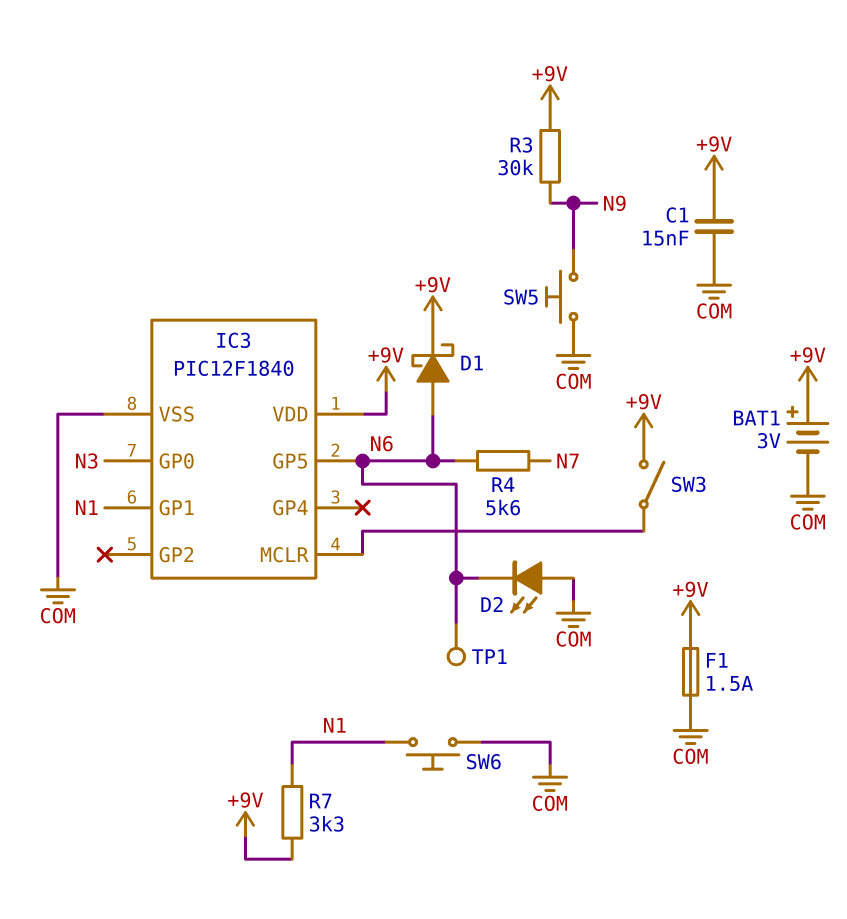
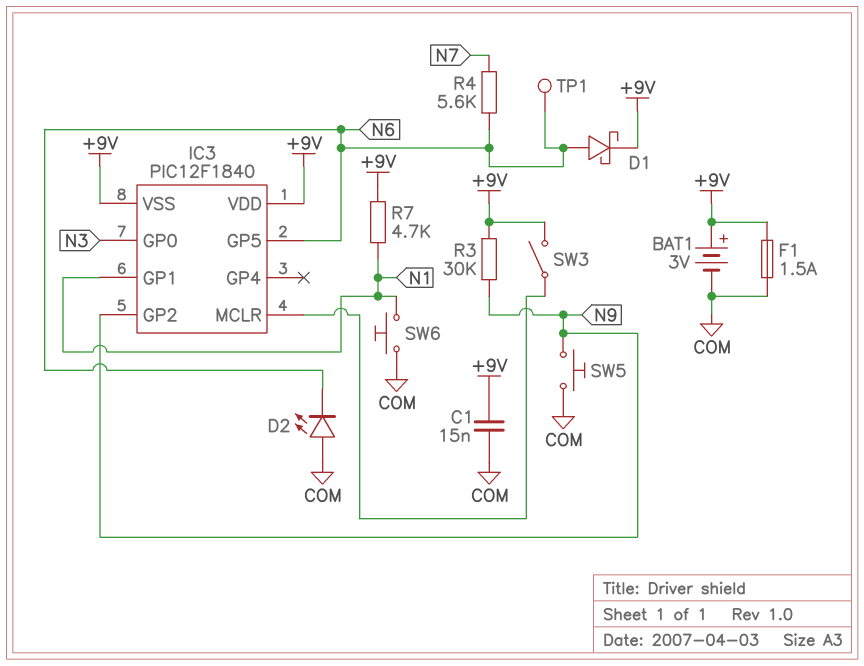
IC3 pin GP2: none -> N9
IC3 pin VSS: COM -> +9V
R7: 3.3k (+9V, N1) -> 4.7k (+9V, N1)

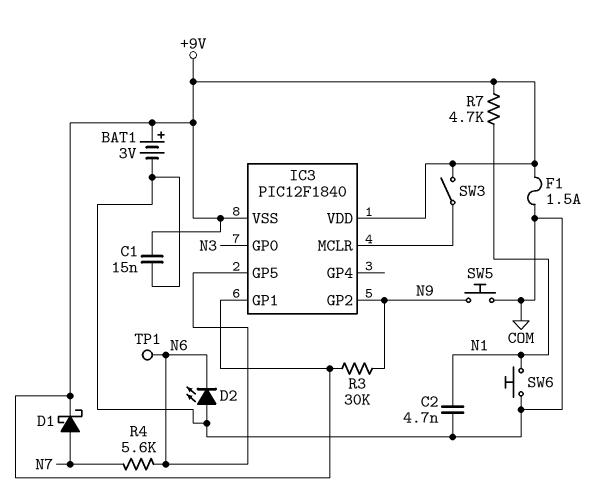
C2: none -> 4.7nF (COM, N1)
D1: schottky (A N6, K +9V) -> schottky (A N7, K +9V)
IC3 pin GP1: N1 -> +9V

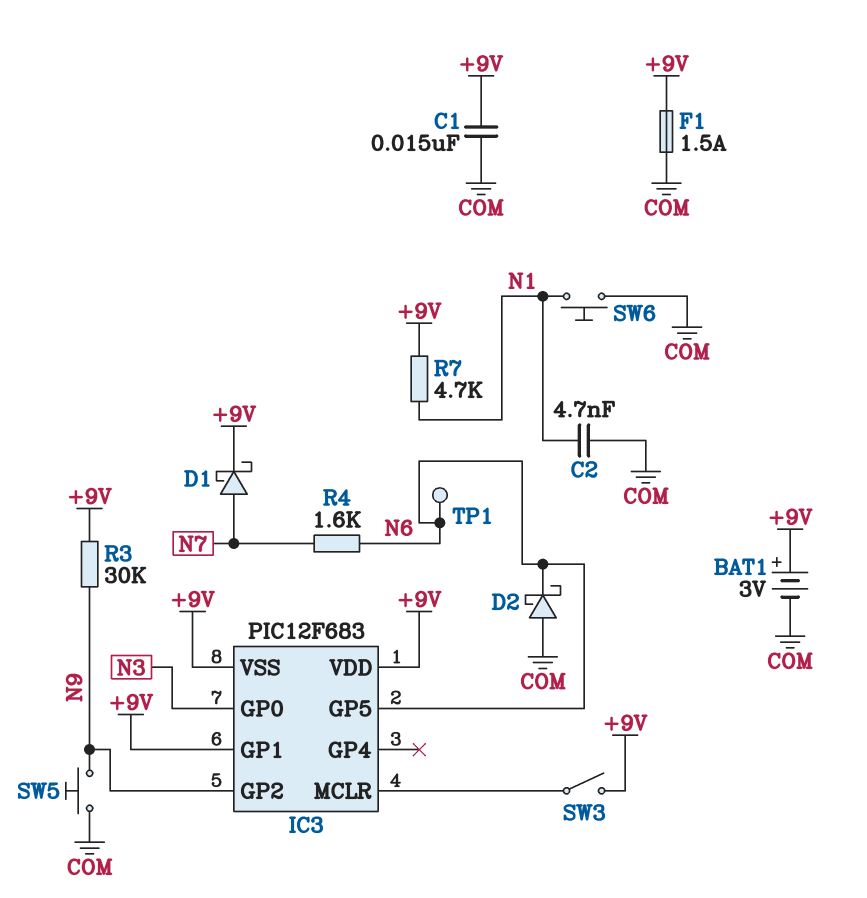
D2: LED (A COM, K N6) -> schottky (A COM, K N6)
IC3: PIC12F1840 -> PIC12F683
R4: 5.6k (N6, N7) -> 1.6k (N6, N7)

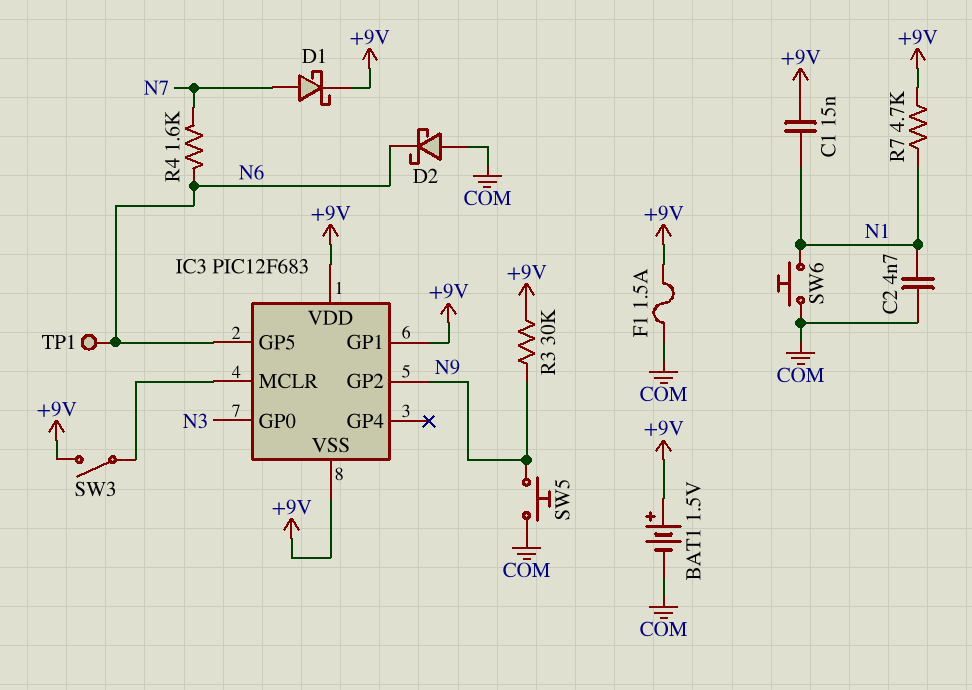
BAT1: 3V (plus +9V, minus COM) -> 1.5V (plus +9V, minus COM)
C1: 15nF (+9V, COM) -> 15nF (+9V, N1)

